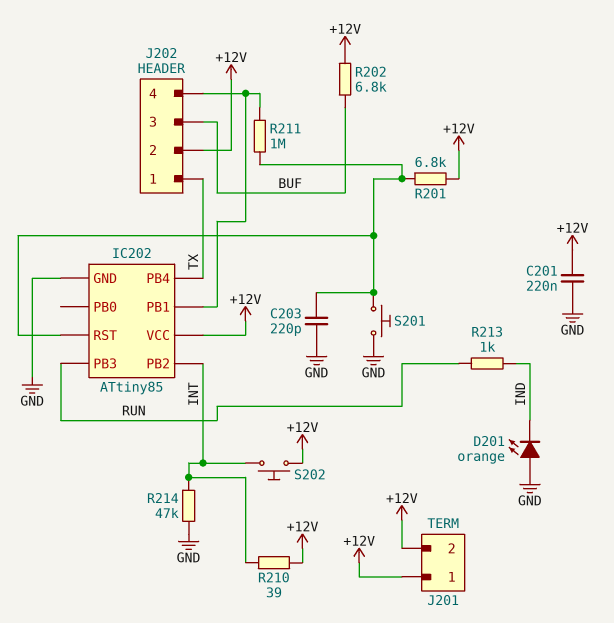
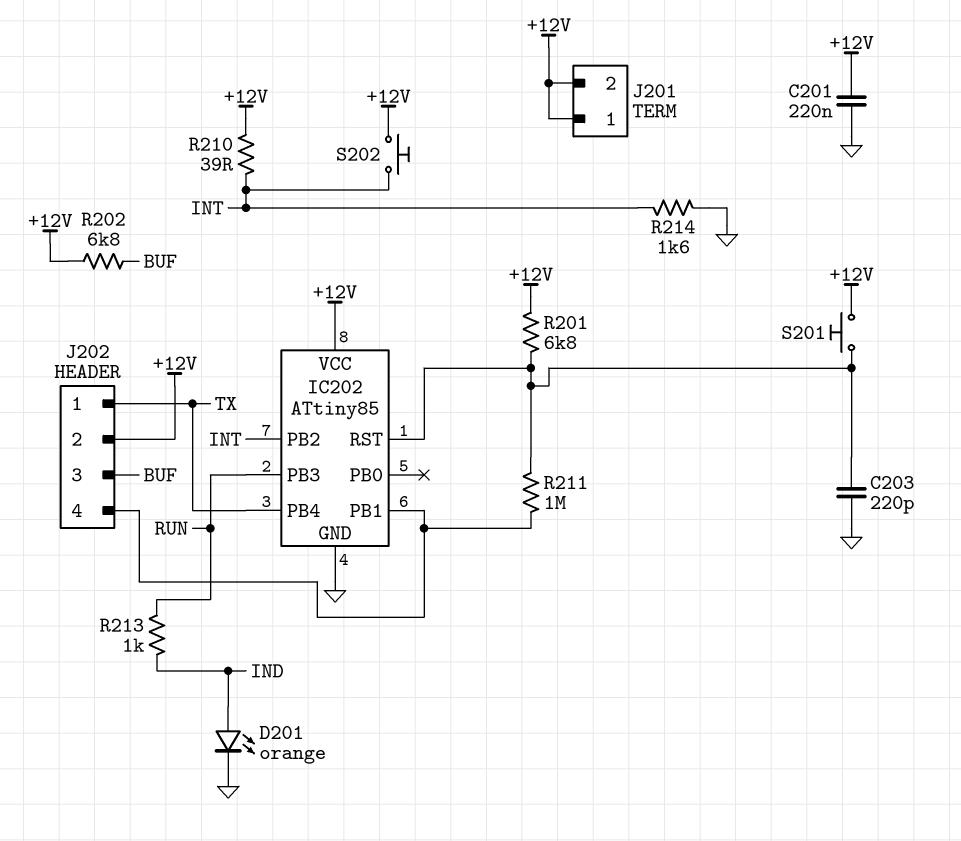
D201: LED orange (A GND, K IND) -> LED orange (A IND, K GND)
R214: 47k (GND, INT) -> 1.6k (GND, INT)
S201: button (GND, IC202/RST) -> button (+12V, IC202/RST)

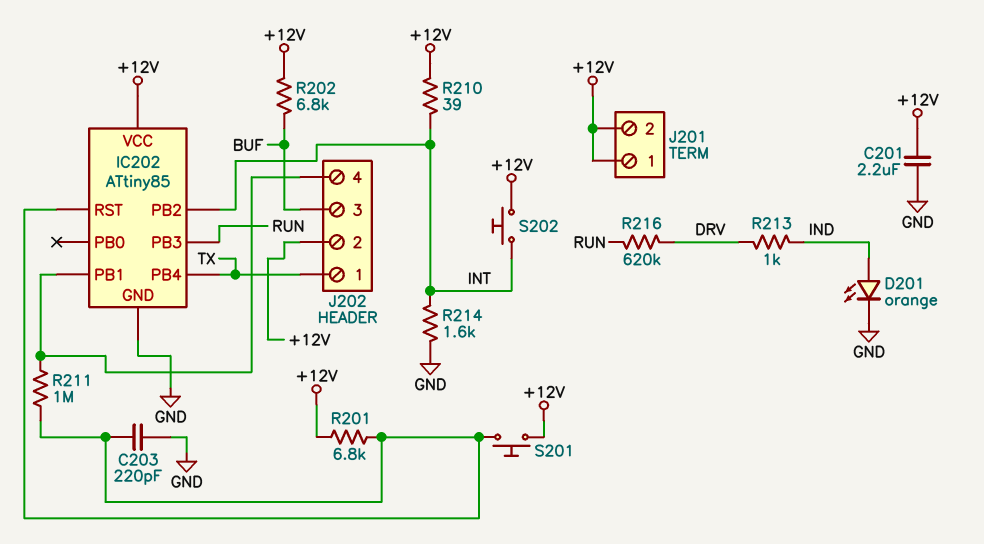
C201: 220nF (+12V, GND) -> 2.2uF (+12V, GND)
R213: 1k (IND, RUN) -> 1k (DRV, IND)
R216: none -> 620k (DRV, RUN)

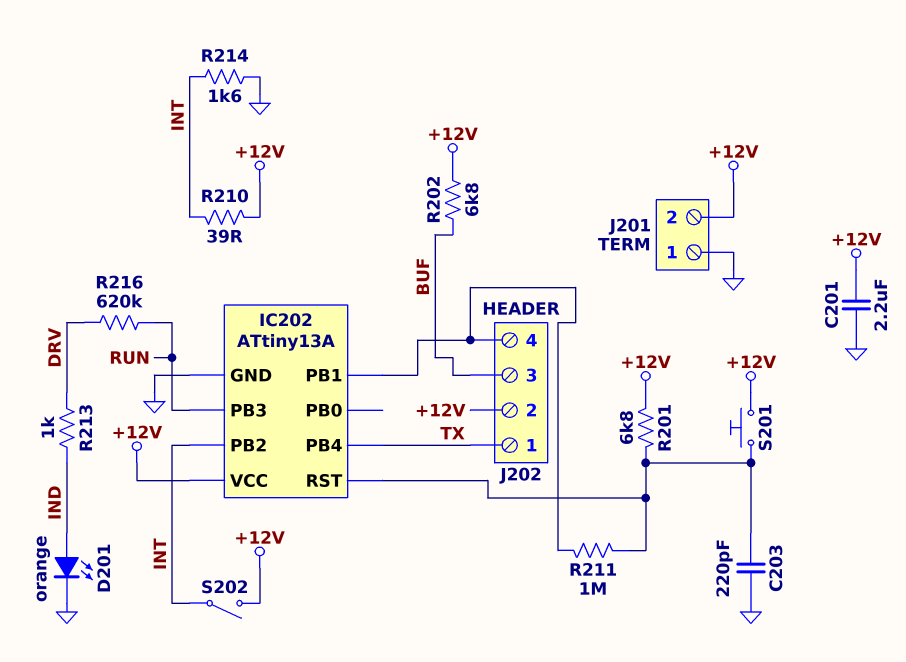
IC202: ATtiny85 -> ATtiny13A
J201 pin 1: +12V -> GND
S202: button (+12V, INT) -> switch (+12V, INT)

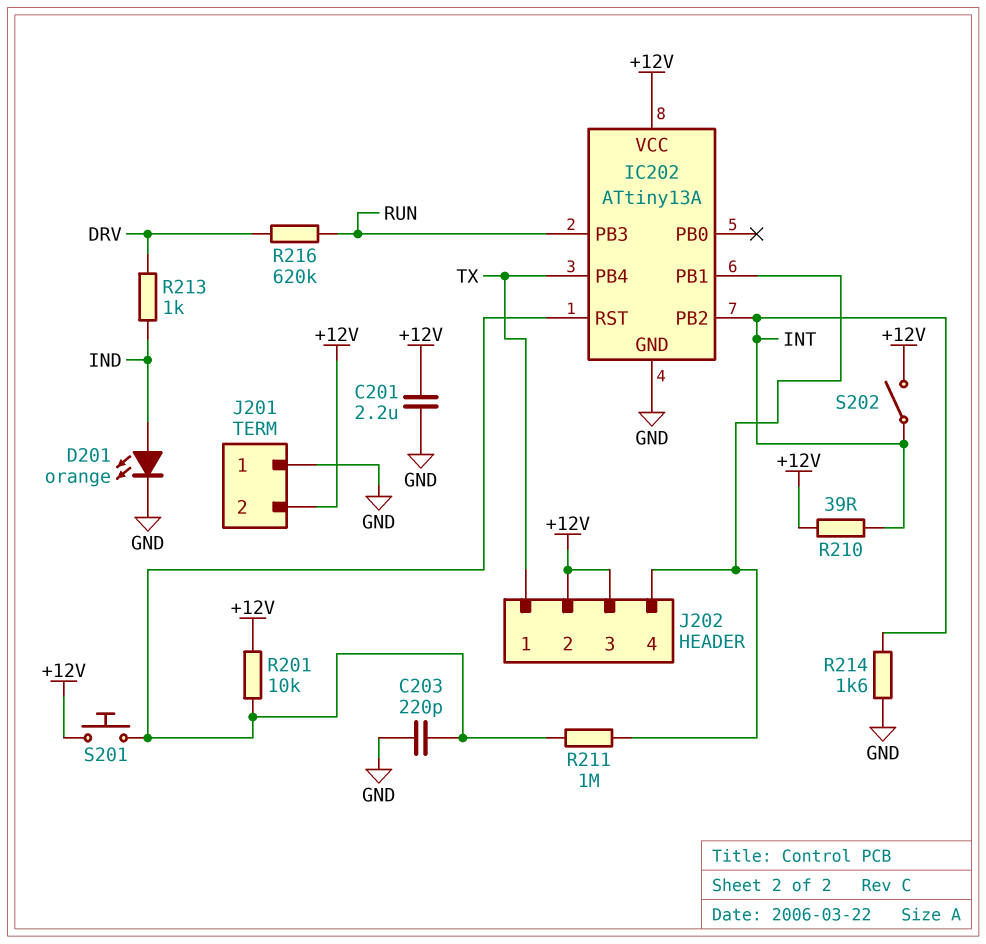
J202 pin 3: BUF -> +12V
R201: 6.8k (+12V, IC202/RST) -> 10k (+12V, IC202/RST)
R202: 6.8k (+12V, BUF) -> none

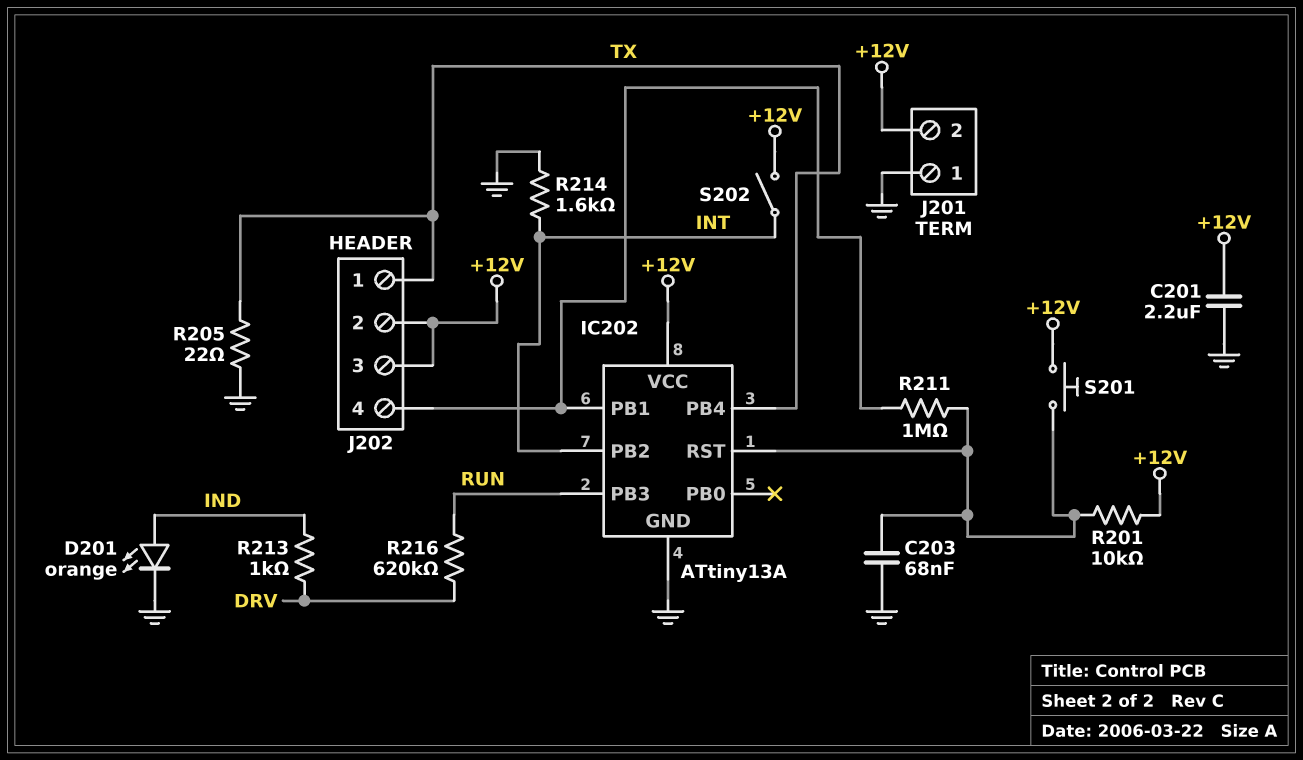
C203: 220pF (GND, IC202/RST) -> 68nF (GND, IC202/RST)
R205: none -> 22 (GND, TX)
R210: 39 (+12V, INT) -> none

